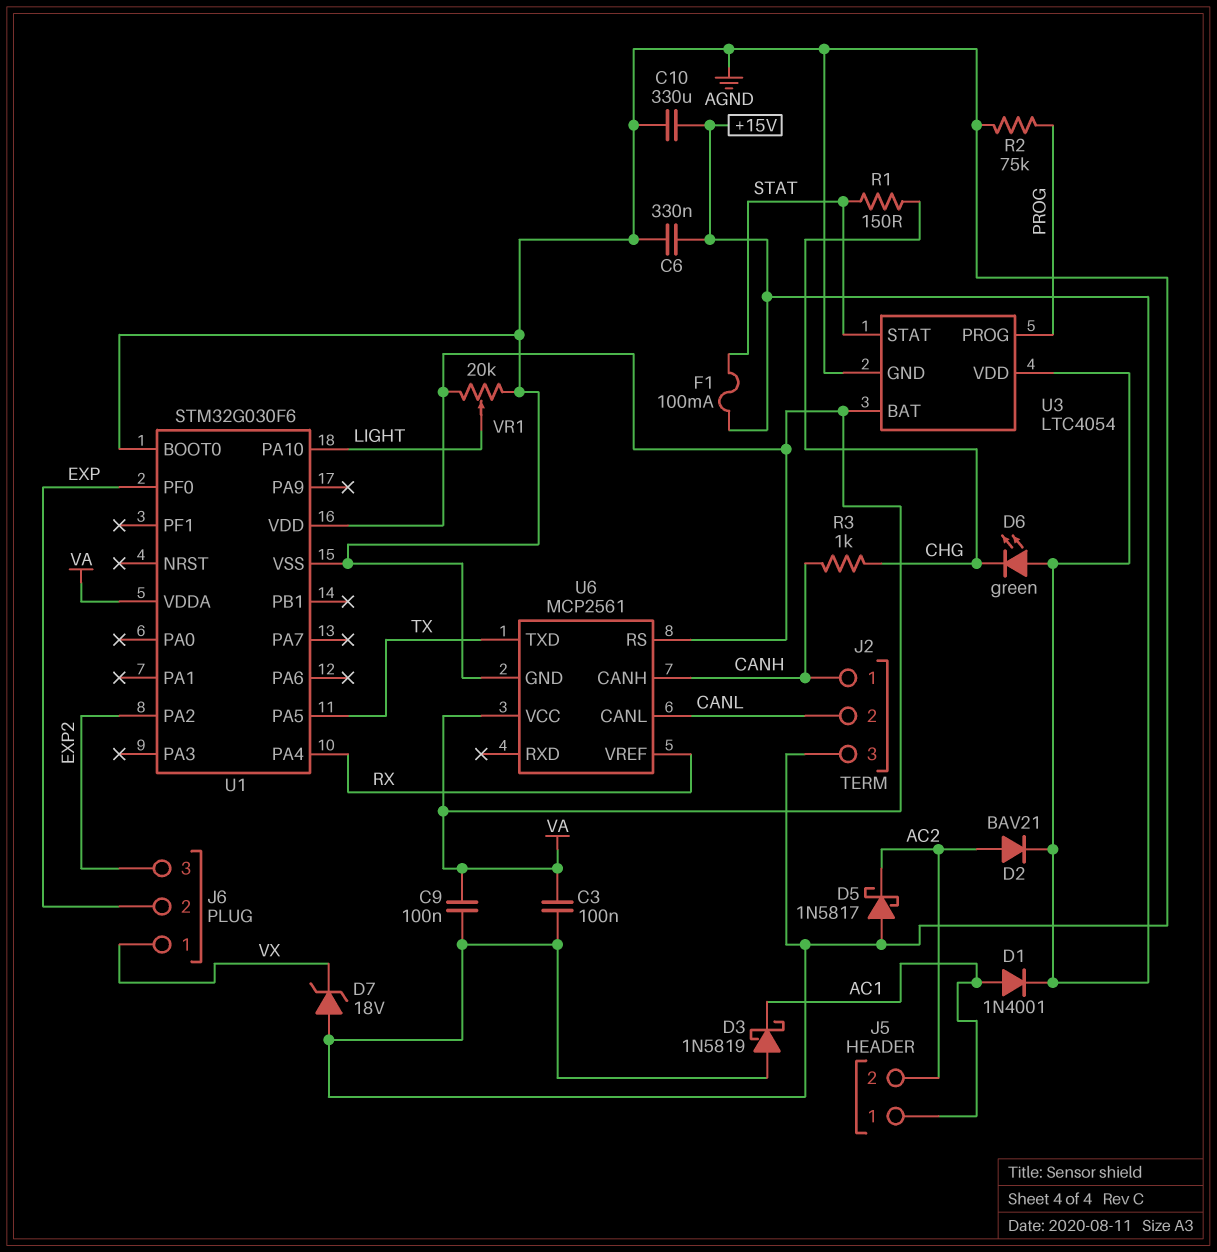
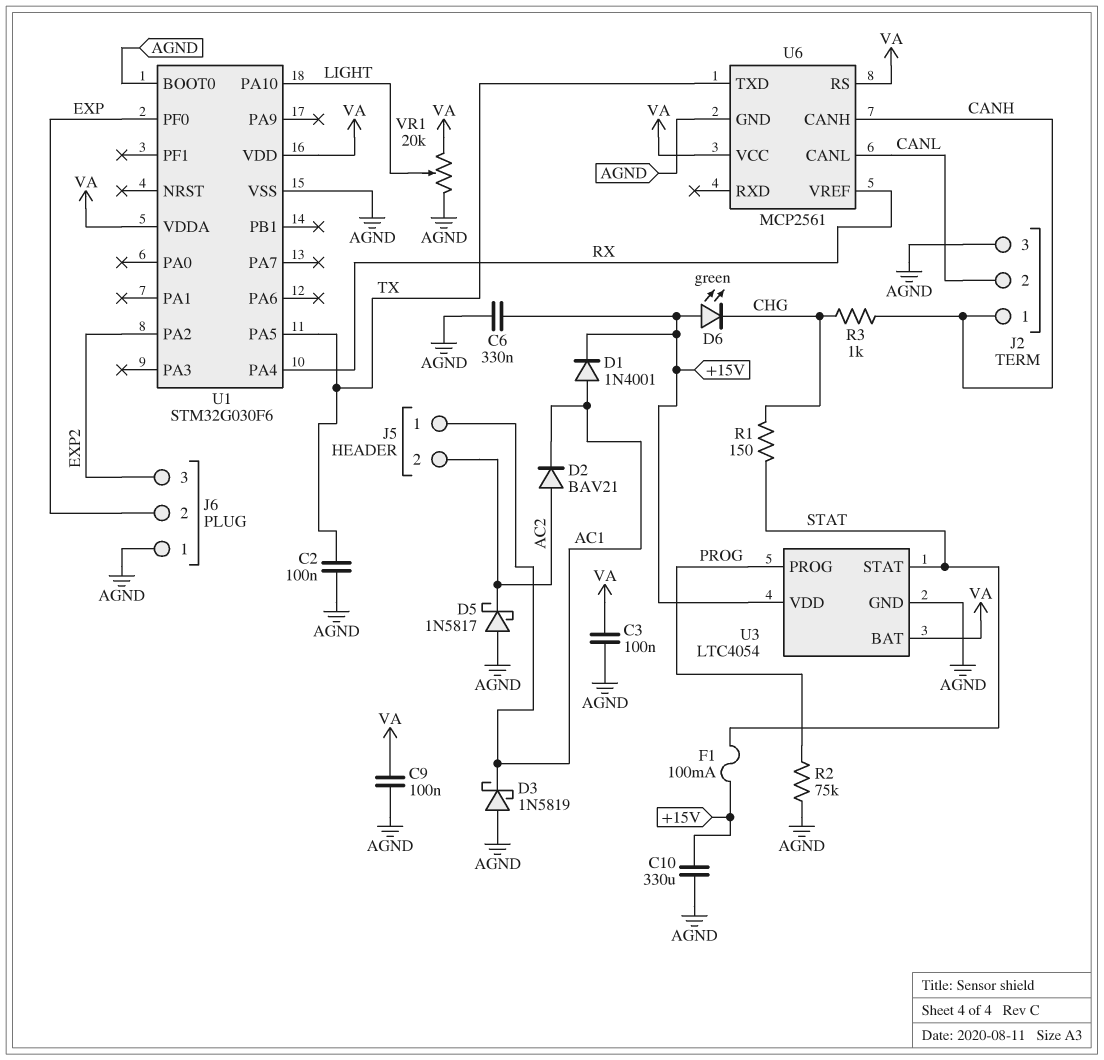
C2: none -> 100nF (AGND, TX)
D2: diode BAV21 (A AC2, K +15V) -> diode BAV21 (A AC2, K AC1)
D7: zener 18V (A AGND, K VX) -> none
J6 pin 1: VX -> AGND

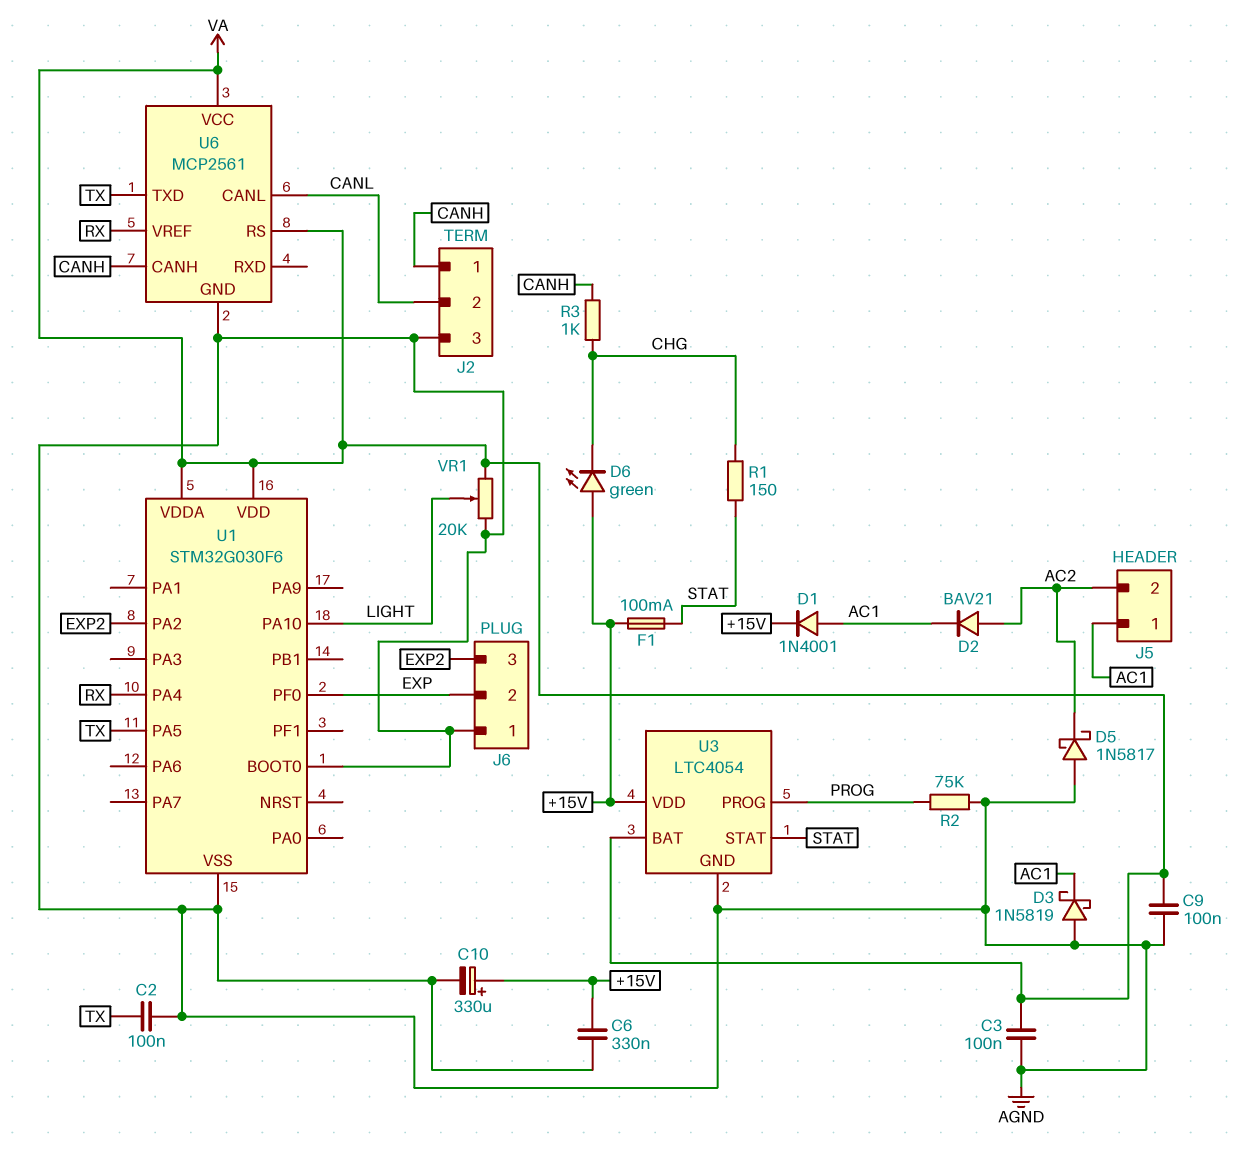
C10: 330uF (+15V, AGND) -> 330uF (plus +15V, minus AGND)

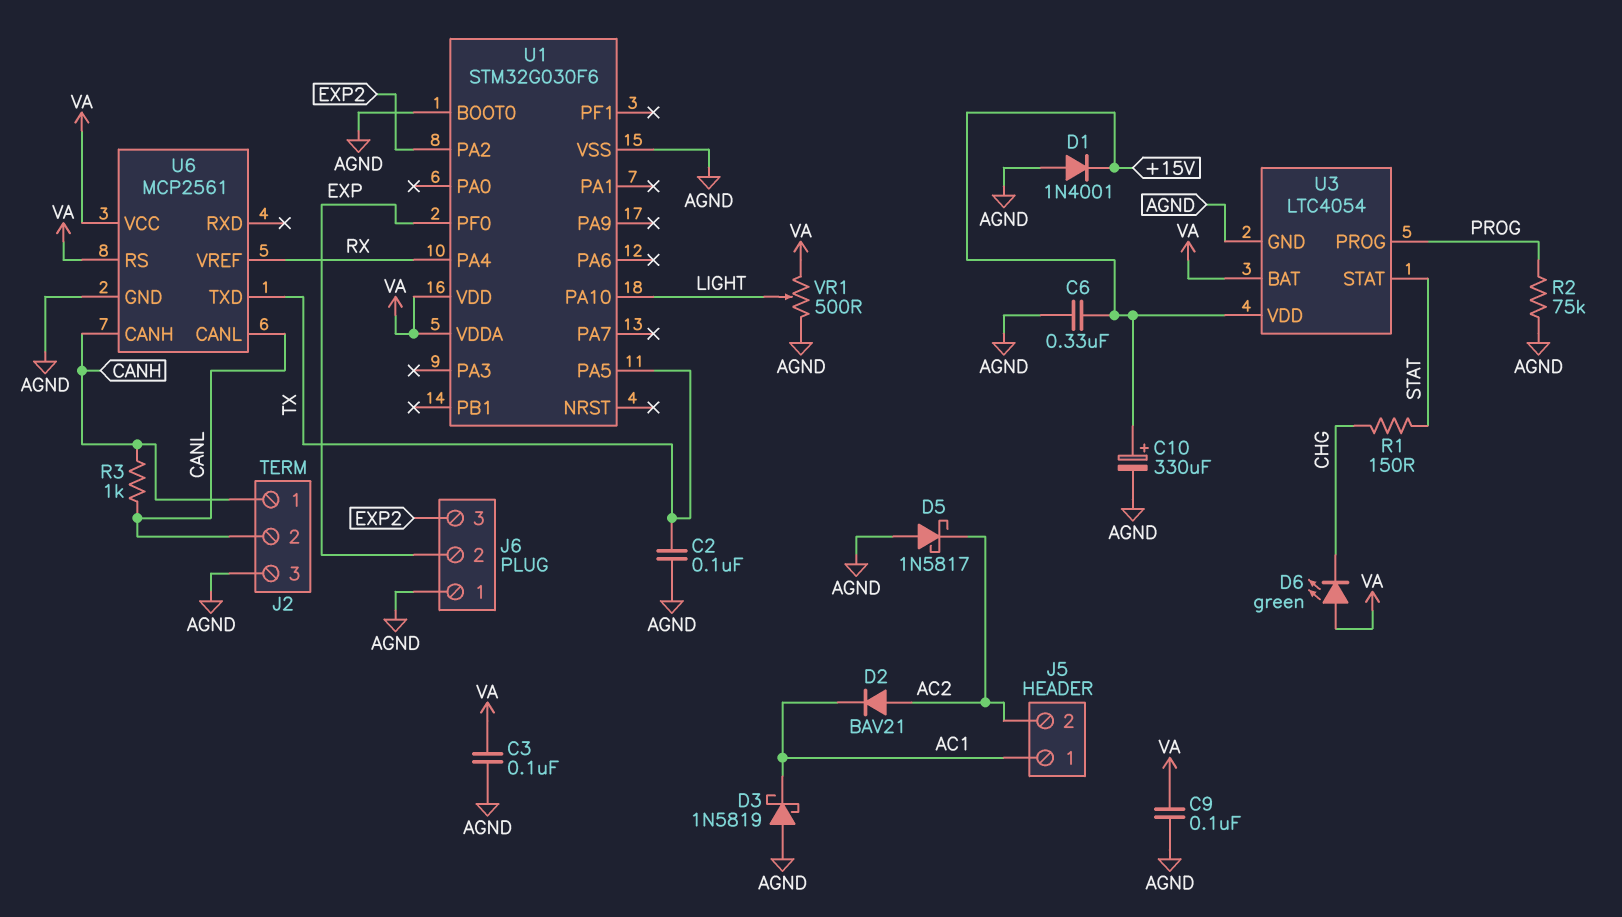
D1: diode 1N4001 (A AC1, K +15V) -> diode 1N4001 (A AGND, K +15V)
D6: LED green (A +15V, K CHG) -> LED green (A VA, K CHG)
F1: 100mA (+15V, STAT) -> none
R3: 1k (CANH, CHG) -> 1k (CANH, CANL)
VR1: 20k (AGND, VA, wiper LIGHT) -> 500 (AGND, VA, wiper LIGHT)

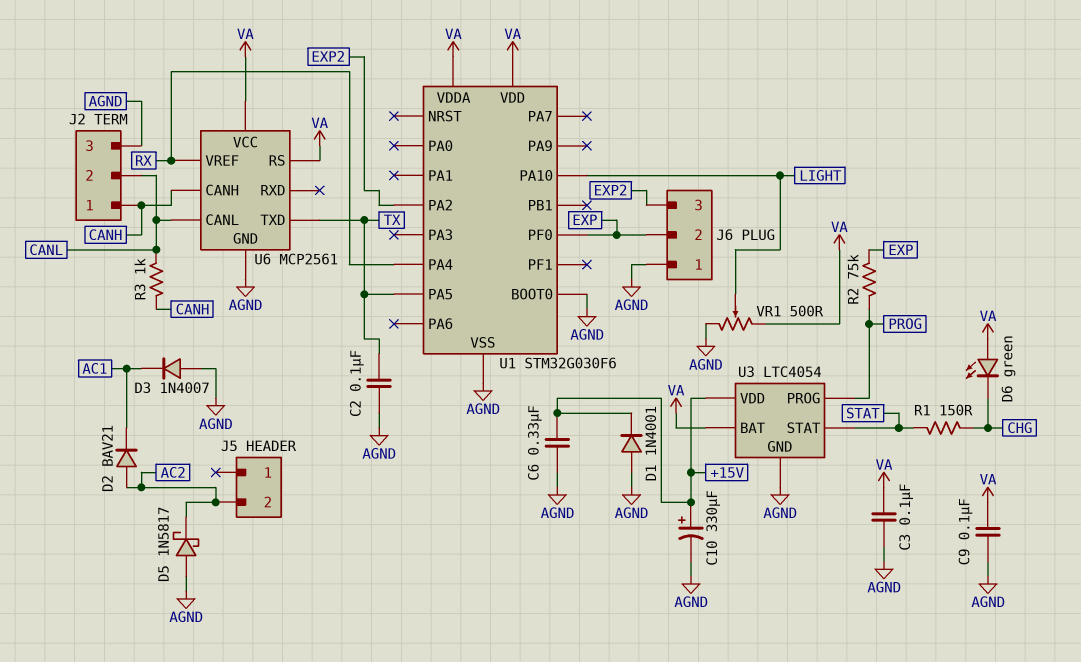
D3: schottky 1N5819 (A AGND, K AC1) -> diode 1N4007 (A AGND, K AC1)
J5 pin 1: AC1 -> none
R2: 75k (AGND, PROG) -> 75k (EXP, PROG)

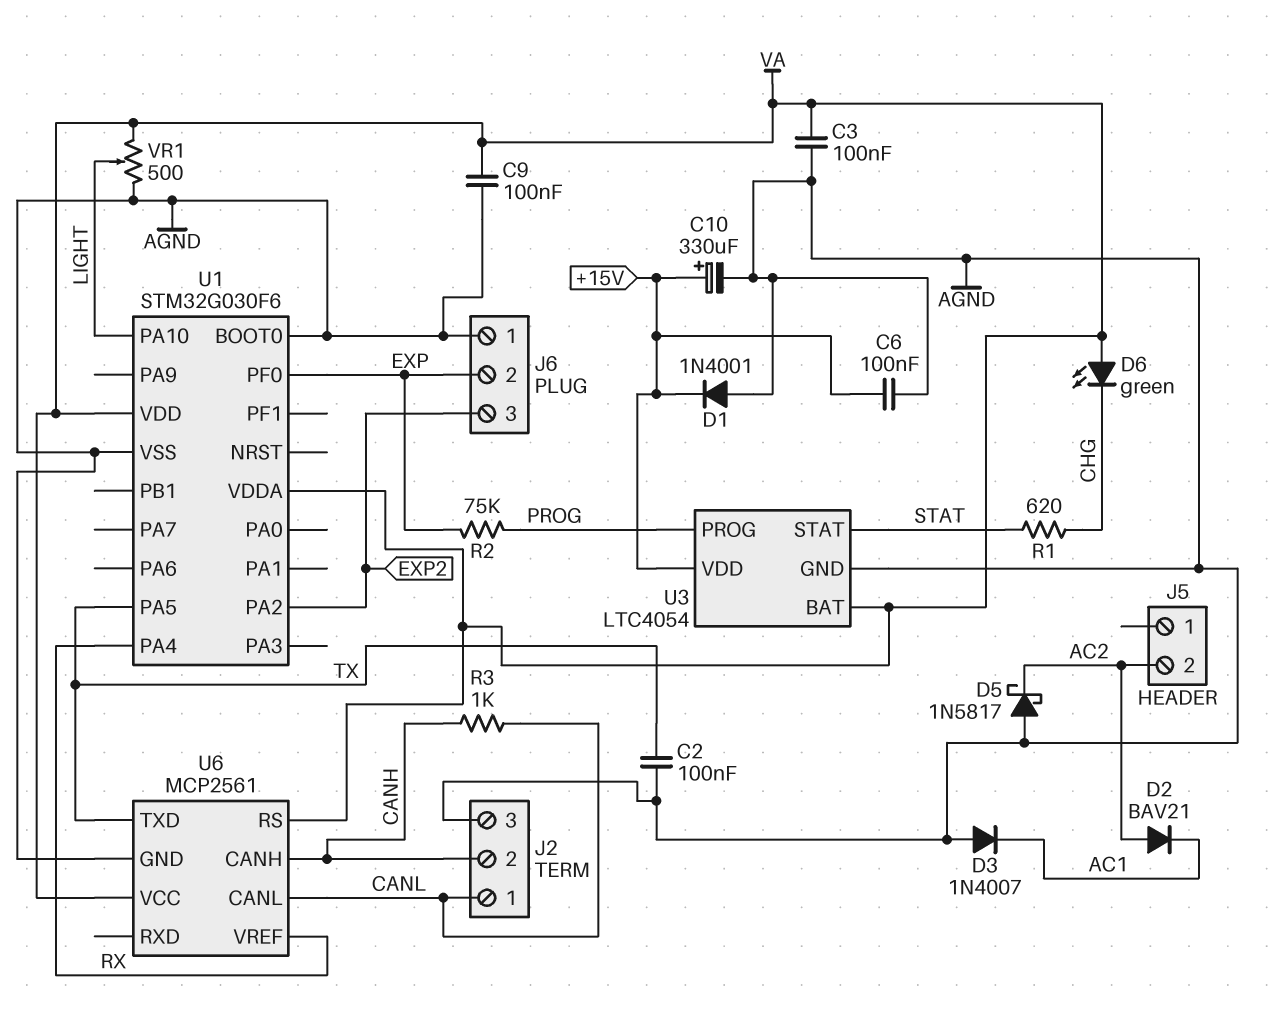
C6: 330nF (+15V, AGND) -> 100nF (+15V, AGND)
J2 pin 1: CANH -> CANL
J2 pin 2: CANL -> CANH
R1: 150 (CHG, STAT) -> 620 (CHG, STAT)

